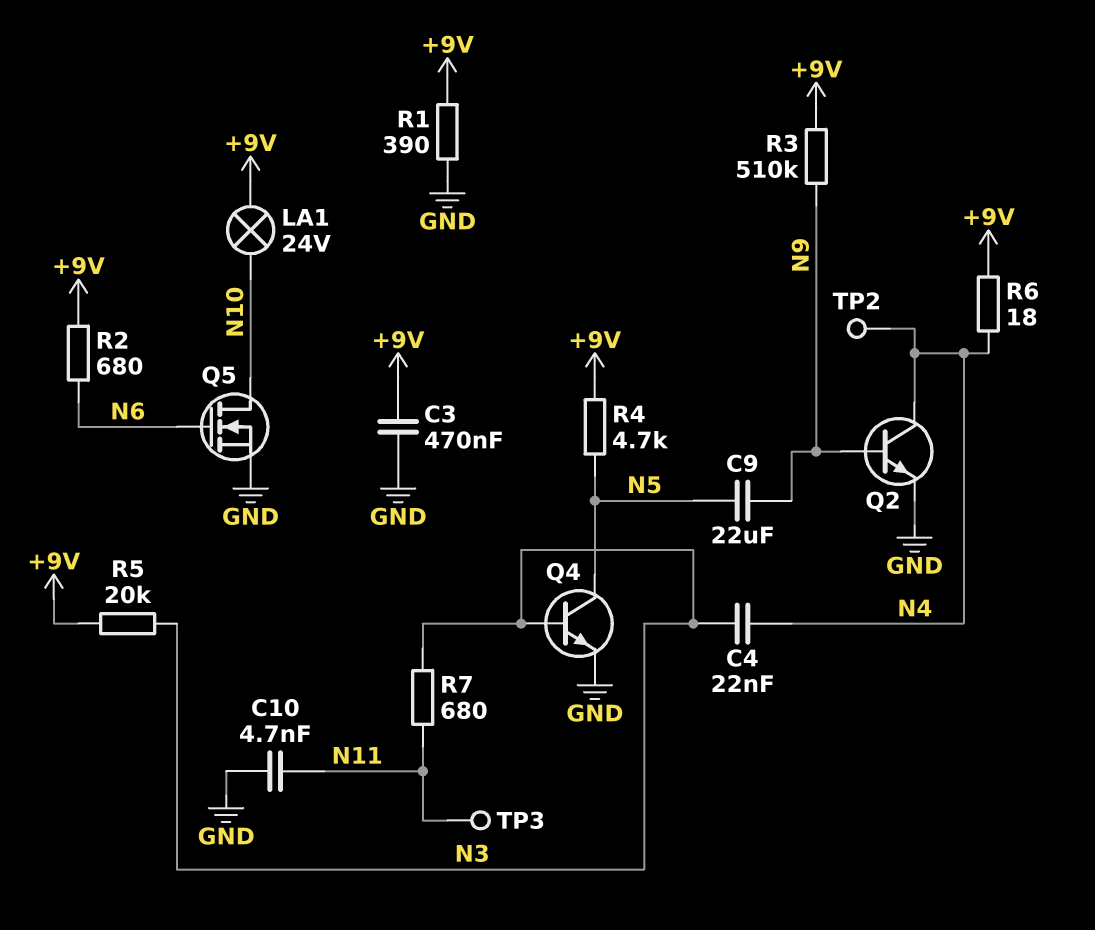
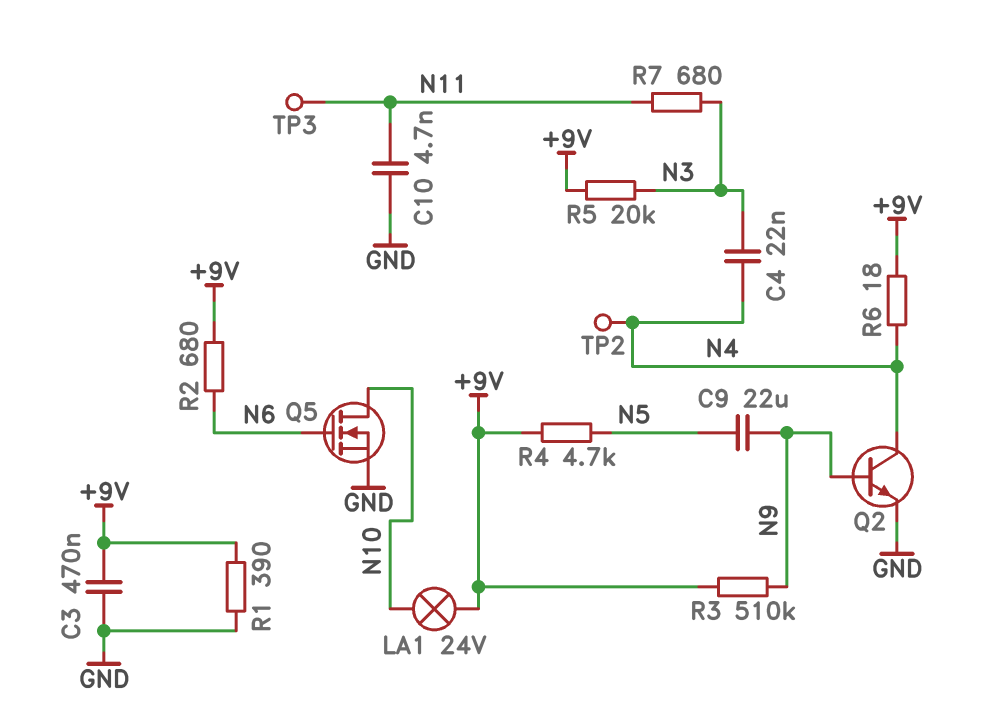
Q4: NPN (B N3, C N5, E GND) -> none

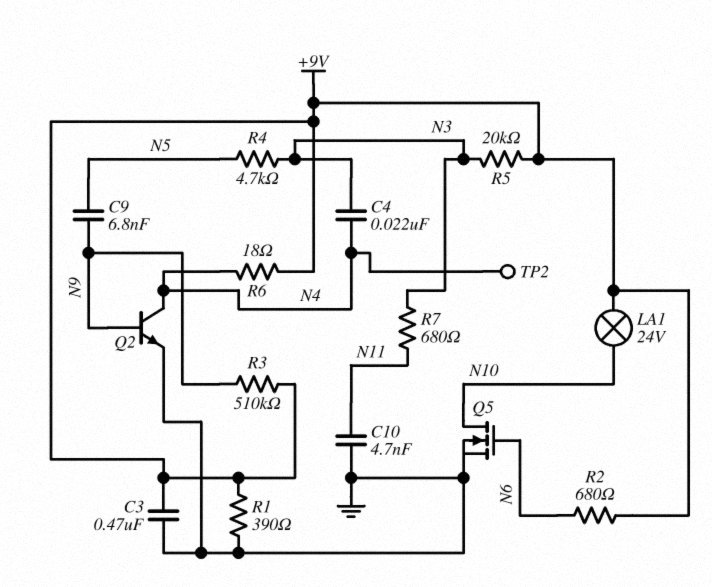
C9: 22uF (N5, N9) -> 6.8nF (N5, N9)
R4: 4.7k (+9V, N5) -> 4.7k (N3, N5)
TP3: test point (N11) -> none

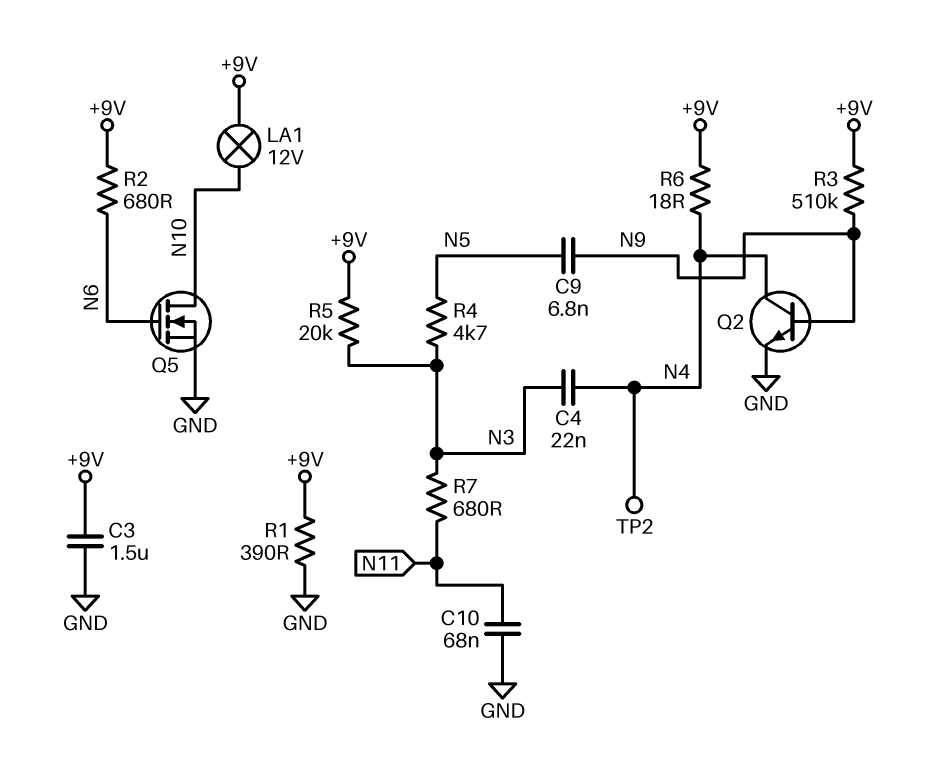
C3: 470nF (+9V, GND) -> 1.5uF (+9V, GND)
C10: 4.7nF (GND, N11) -> 68nF (GND, N11)
LA1: lamp 24V (+9V, N10) -> lamp 12V (+9V, N10)

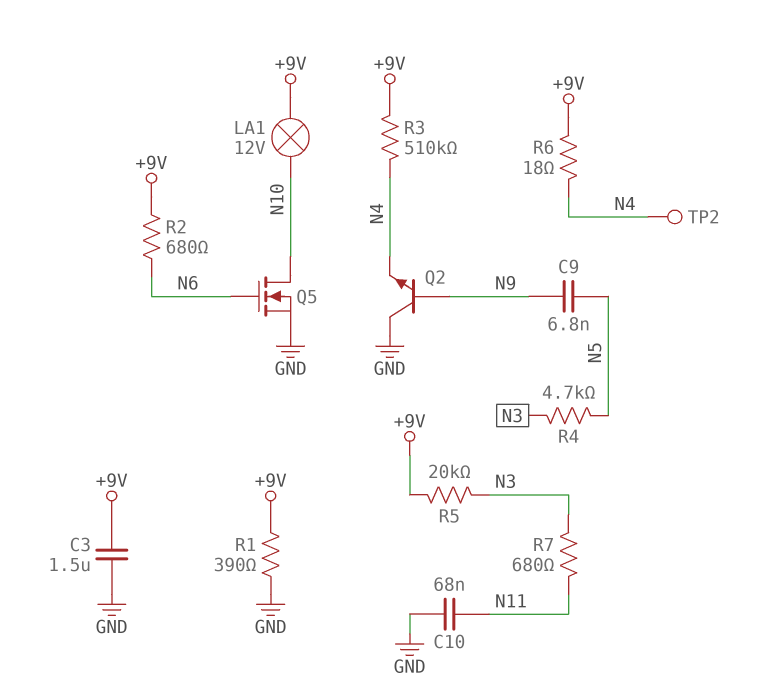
C4: 22nF (N3, N4) -> none
Q2: NPN (B N9, C N4, E GND) -> NPN (B N9, C GND, E N4)
R3: 510k (+9V, N9) -> 510k (+9V, N4)

